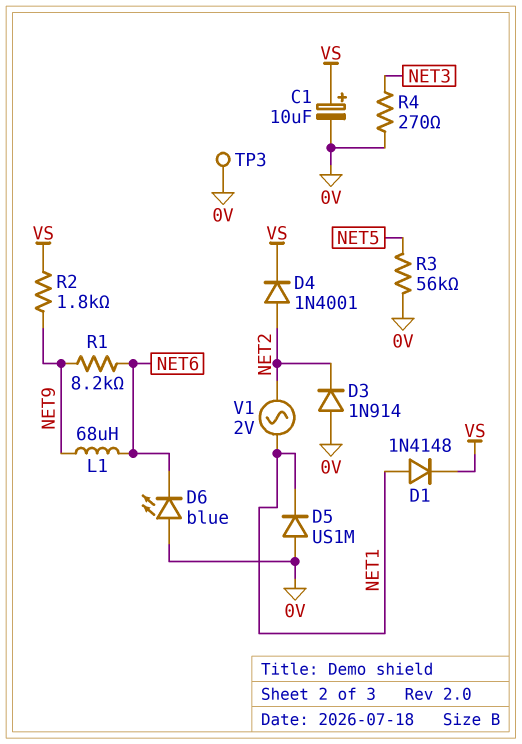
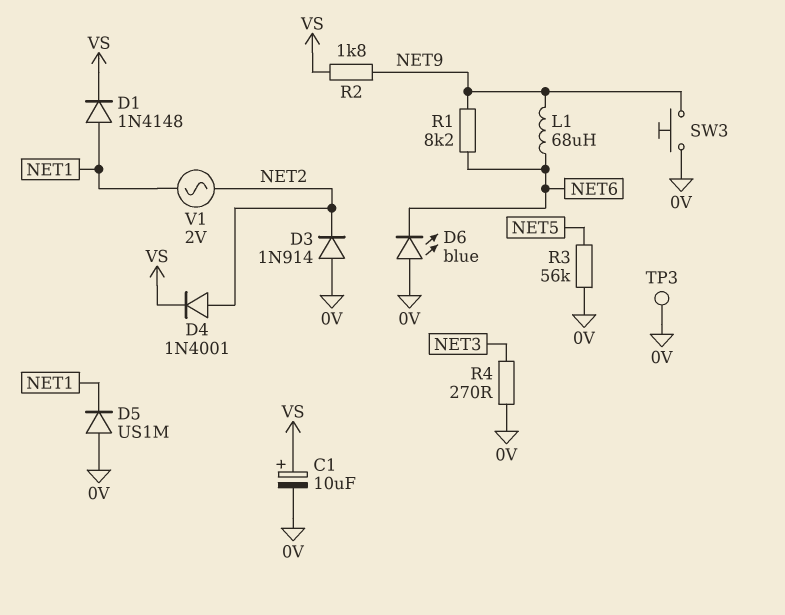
SW3: none -> button (0V, NET9)

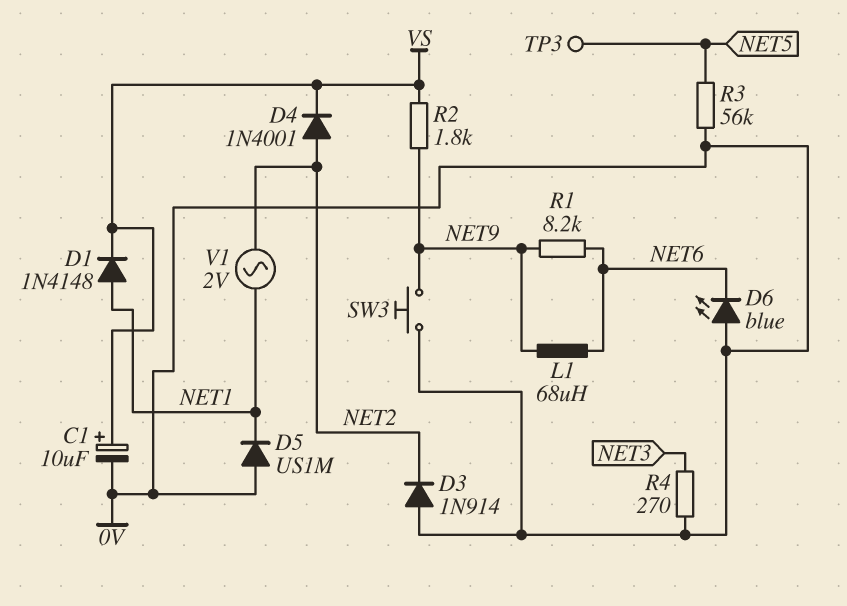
TP3: test point (0V) -> test point (NET5)

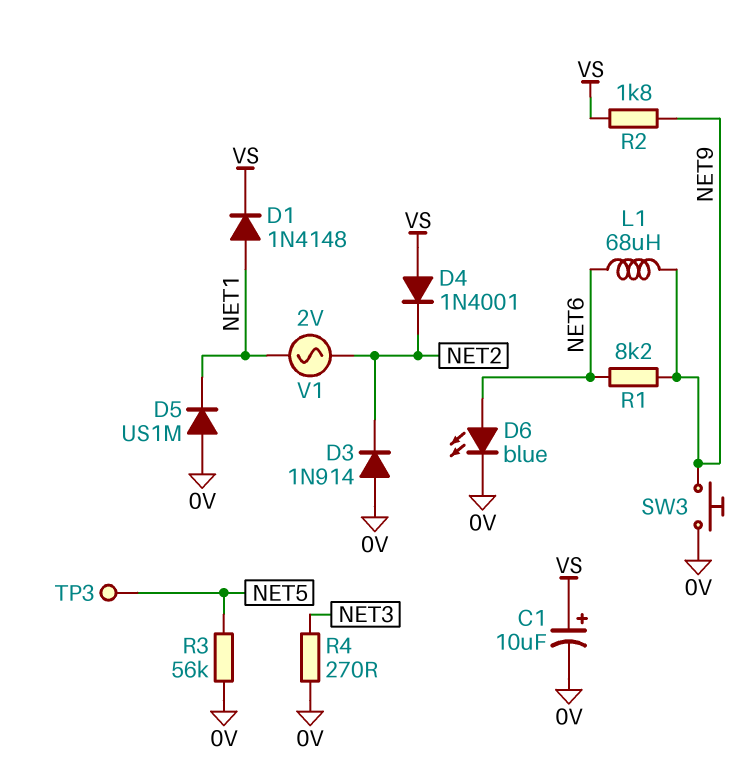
D4: diode 1N4001 (A NET2, K VS) -> diode 1N4001 (A VS, K NET2)
D6: LED blue (A 0V, K NET6) -> LED blue (A NET6, K 0V)

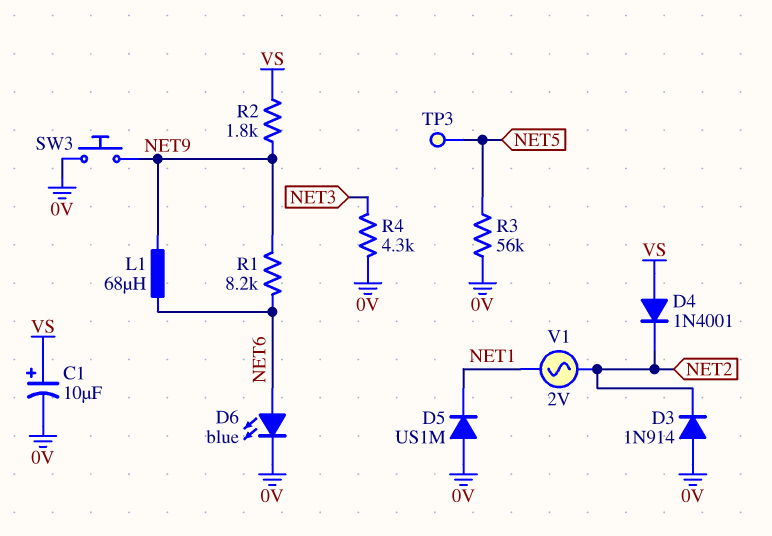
D1: diode 1N4148 (A NET1, K VS) -> none
R4: 270 (0V, NET3) -> 4.3k (0V, NET3)

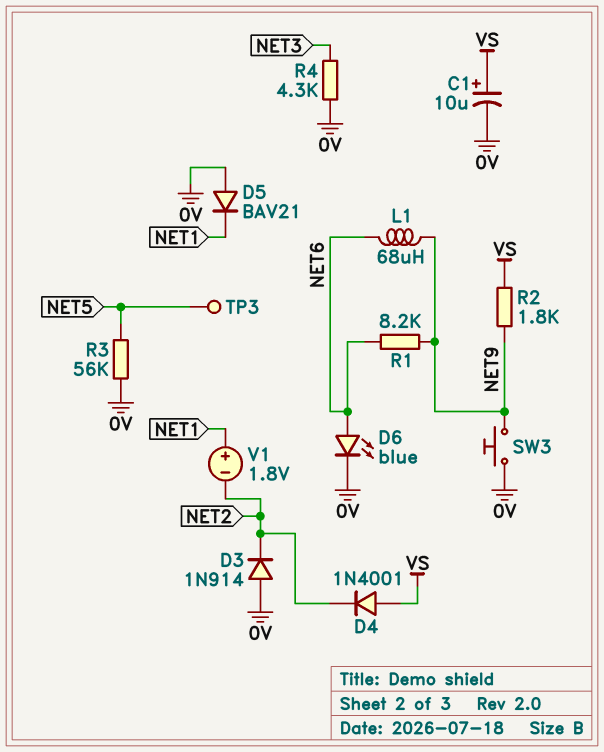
D5: diode US1M (A 0V, K NET1) -> diode BAV21 (A 0V, K NET1)
V1: AC 2V (NET1, NET2) -> 1.8V (plus NET1, minus NET2)

